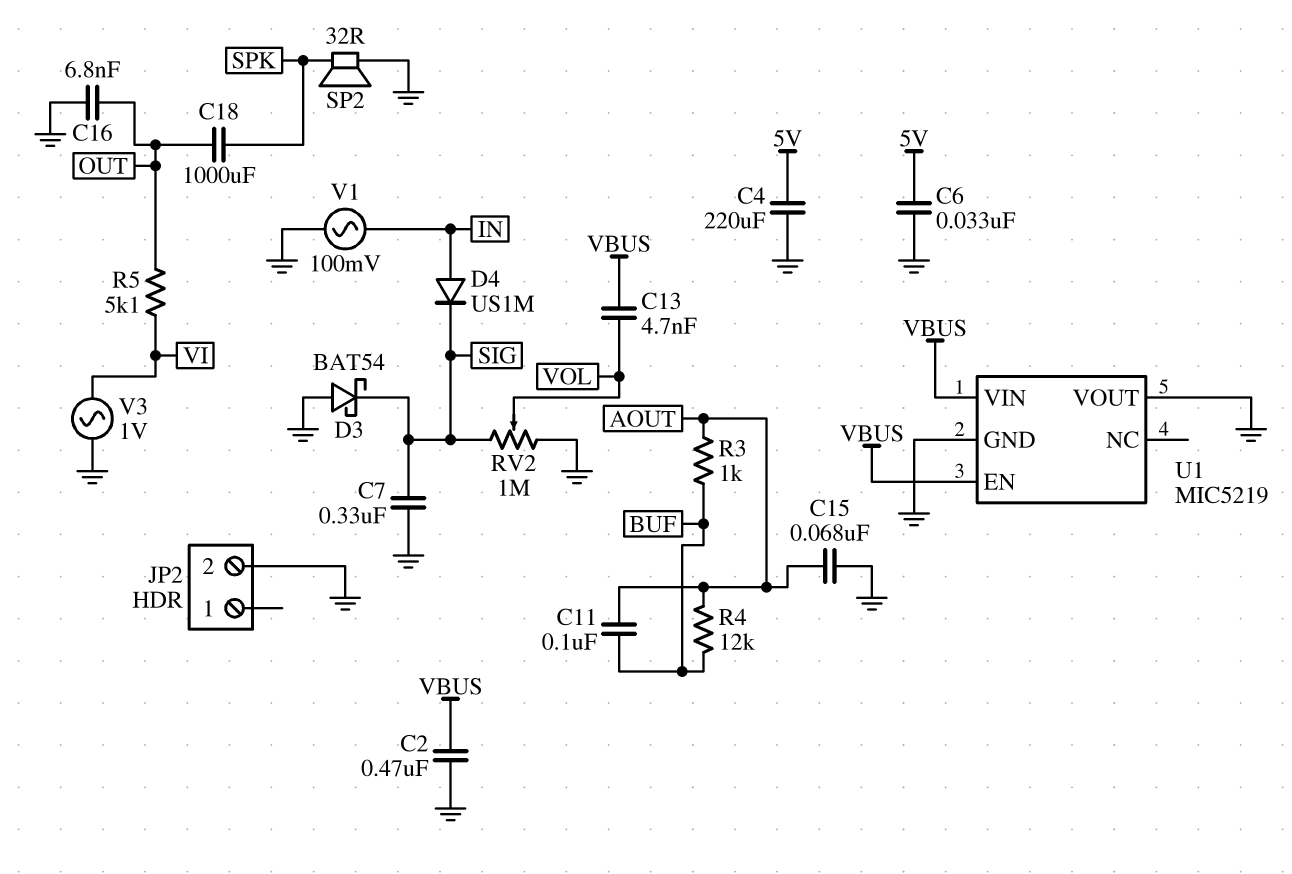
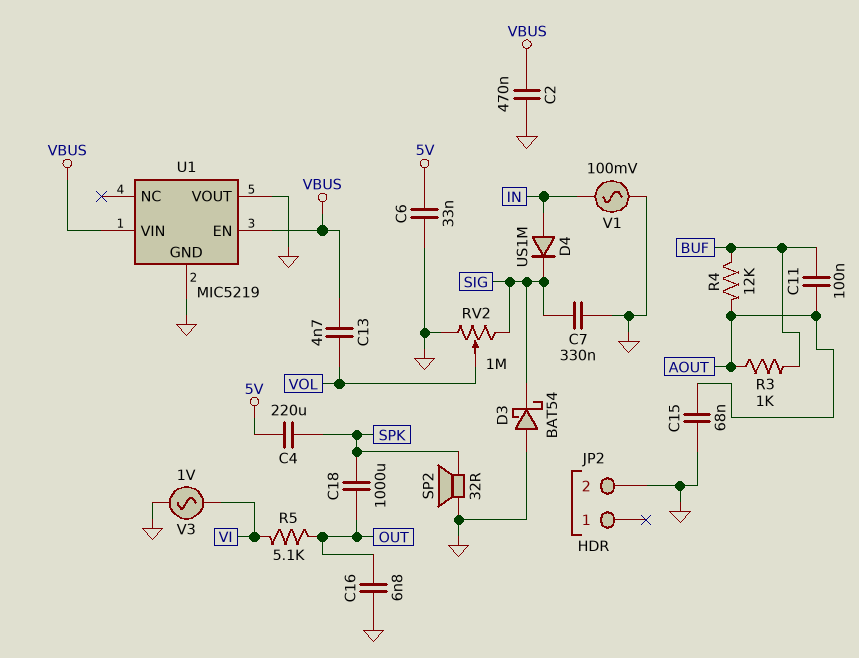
C4: 220uF (5V, GND) -> 220uF (5V, SPK)

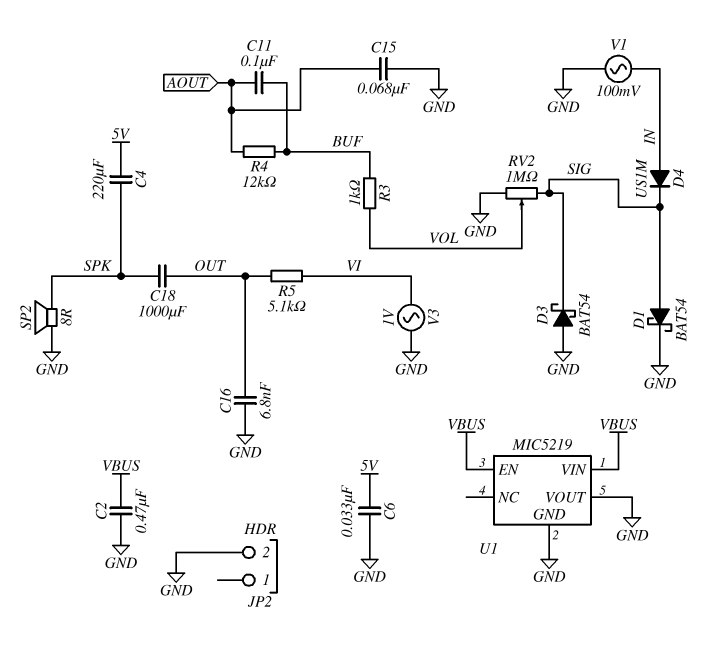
C7: 330nF (GND, SIG) -> none
C13: 4.7nF (VBUS, VOL) -> none
D1: none -> schottky BAT54 (A SIG, K GND)
R3: 1k (AOUT, BUF) -> 1k (BUF, VOL)
SP2: speaker 32R (GND, SPK) -> speaker 8R (GND, SPK)

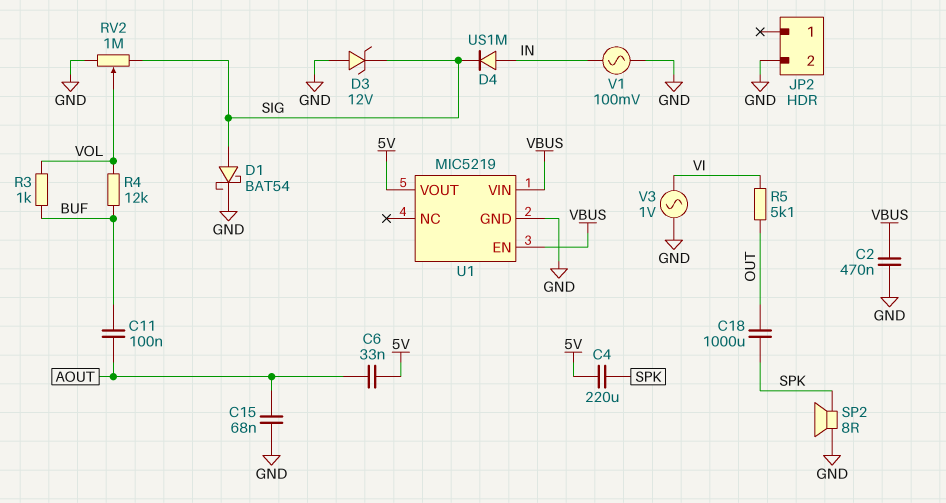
C6: 33nF (5V, GND) -> 33nF (5V, AOUT)
C16: 6.8nF (GND, OUT) -> none
D3: schottky BAT54 (A GND, K SIG) -> zener 12V (A GND, K SIG)
R4: 12k (AOUT, BUF) -> 12k (BUF, VOL)
U1 pin VOUT: GND -> 5V

